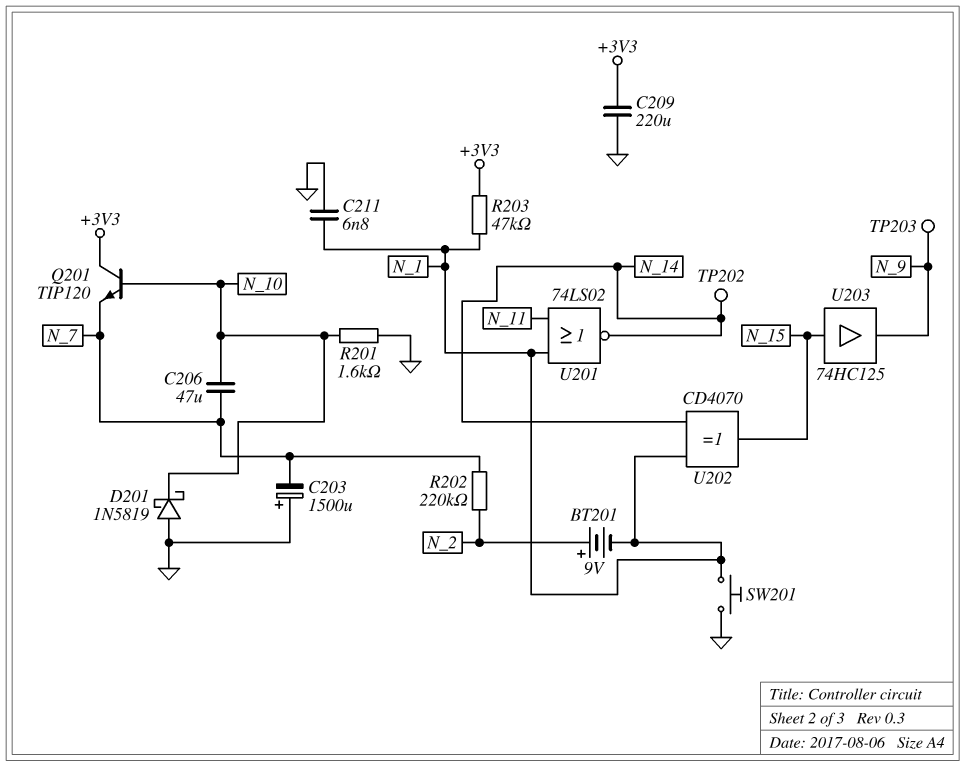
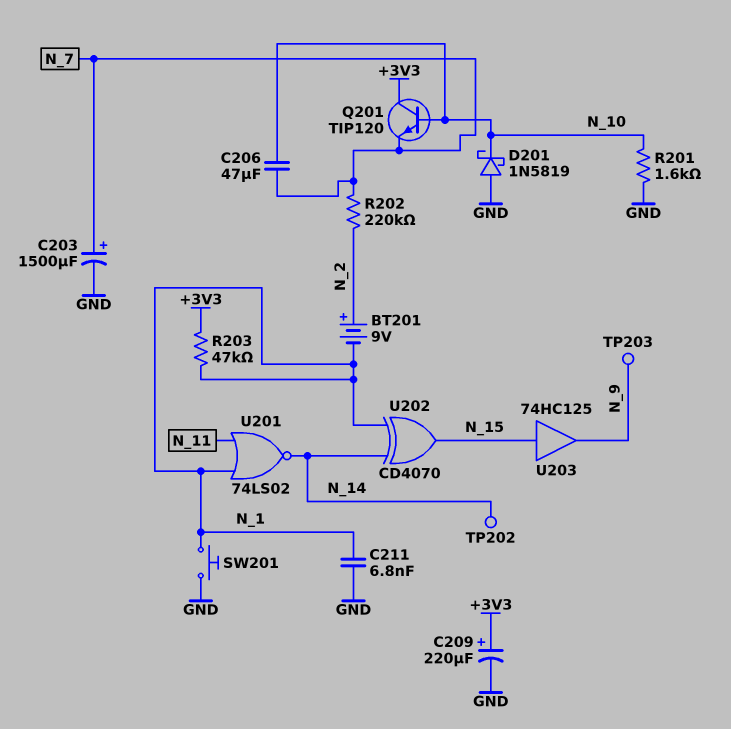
C203: 1500uF (plus GND, minus N_7) -> 1500uF (plus N_7, minus GND)
C209: 220uF (+3V3, GND) -> 220uF (plus +3V3, minus GND)

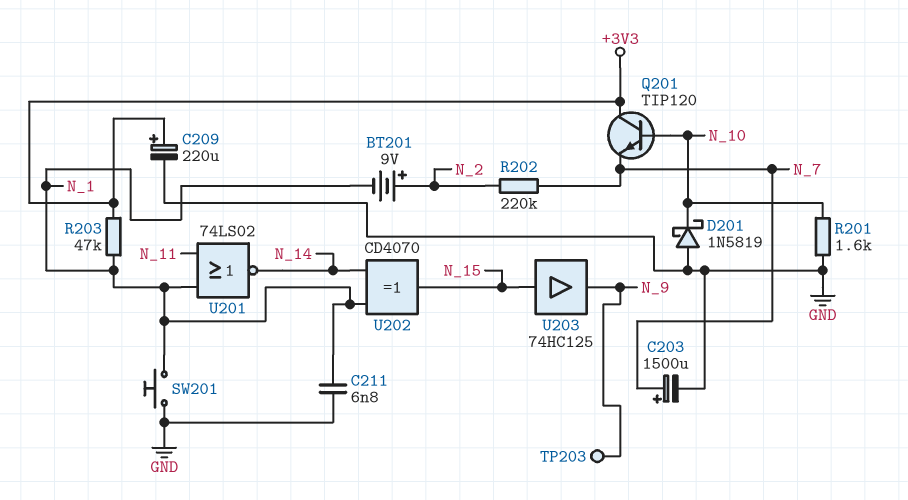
C206: 47uF (N_7, N_10) -> none
TP202: test point (N_14) -> none

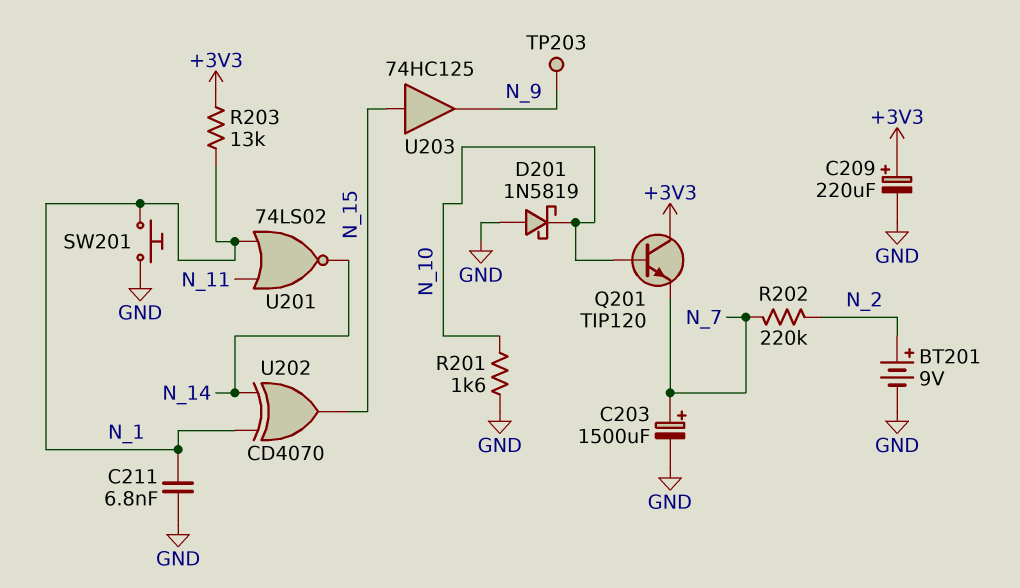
BT201: 9V (plus N_2, minus N_1) -> 9V (plus N_2, minus GND)
R203: 47k (+3V3, N_1) -> 13k (+3V3, N_1)

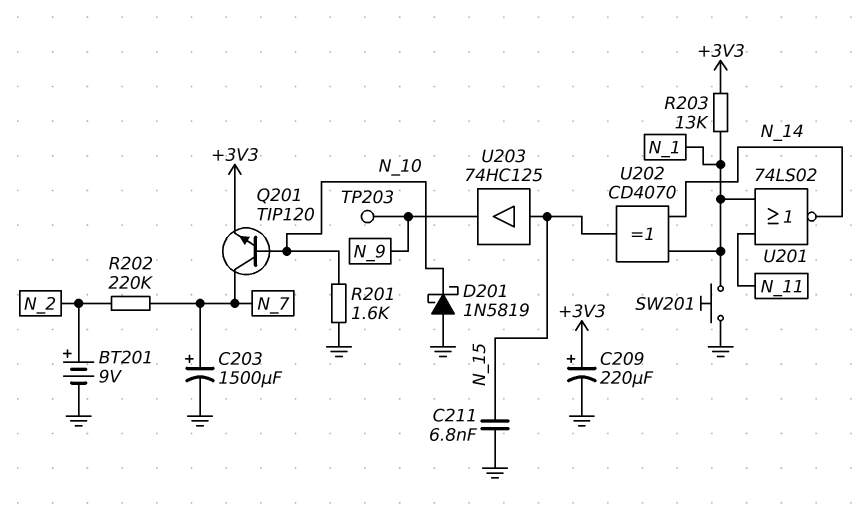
C211: 6.8nF (GND, N_1) -> 6.8nF (GND, N_15)
Q201: NPN TIP120 (B N_10, C +3V3, E N_7) -> NPN TIP120 (B N_10, C N_7, E +3V3)

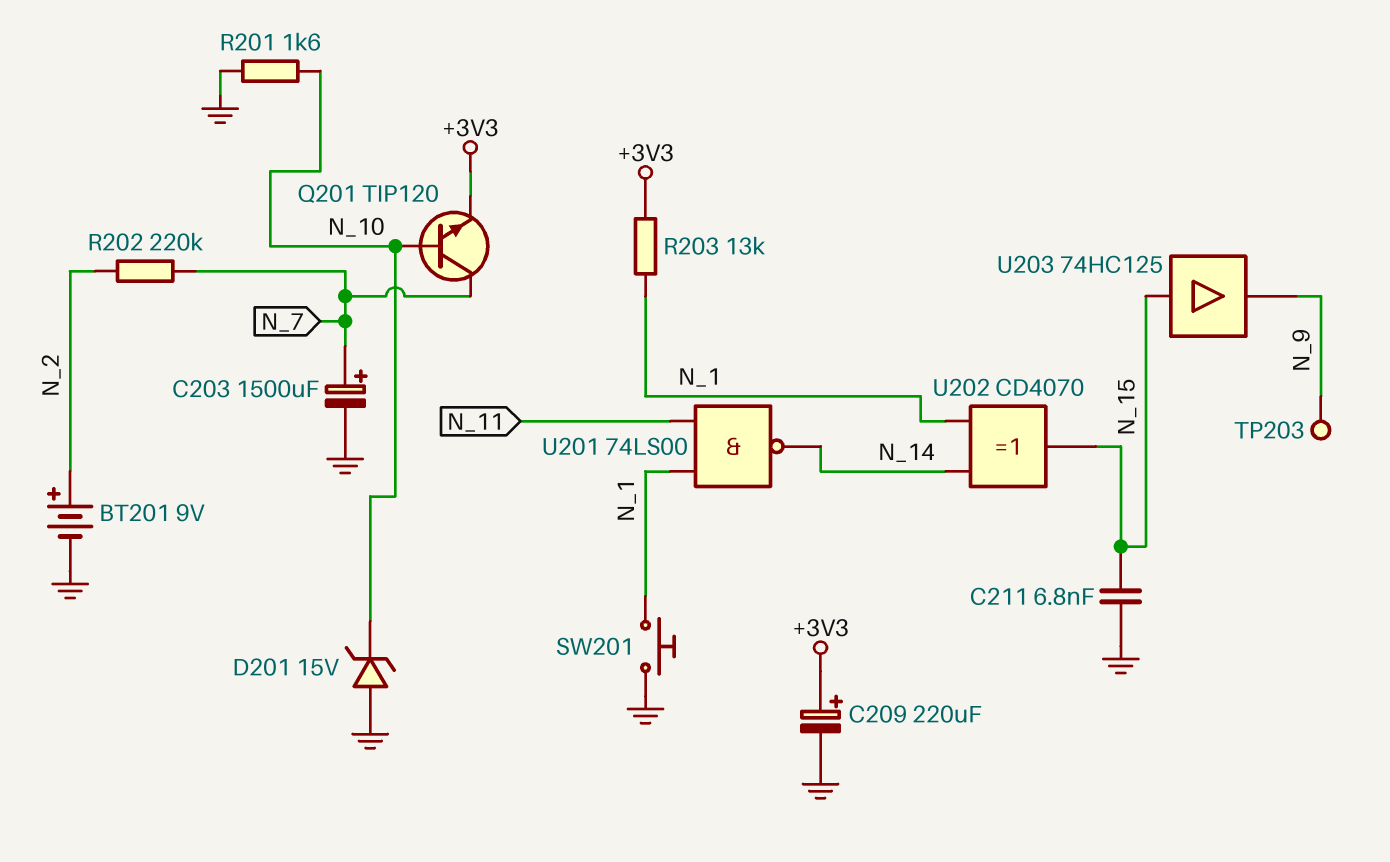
D201: schottky 1N5819 (A GND, K N_10) -> zener 15V (A GND, K N_10)
U201: NOR 74LS02 (in N_1, in N_11, out N_14) -> NAND 74LS00 (in N_1, in N_11, out N_14)

